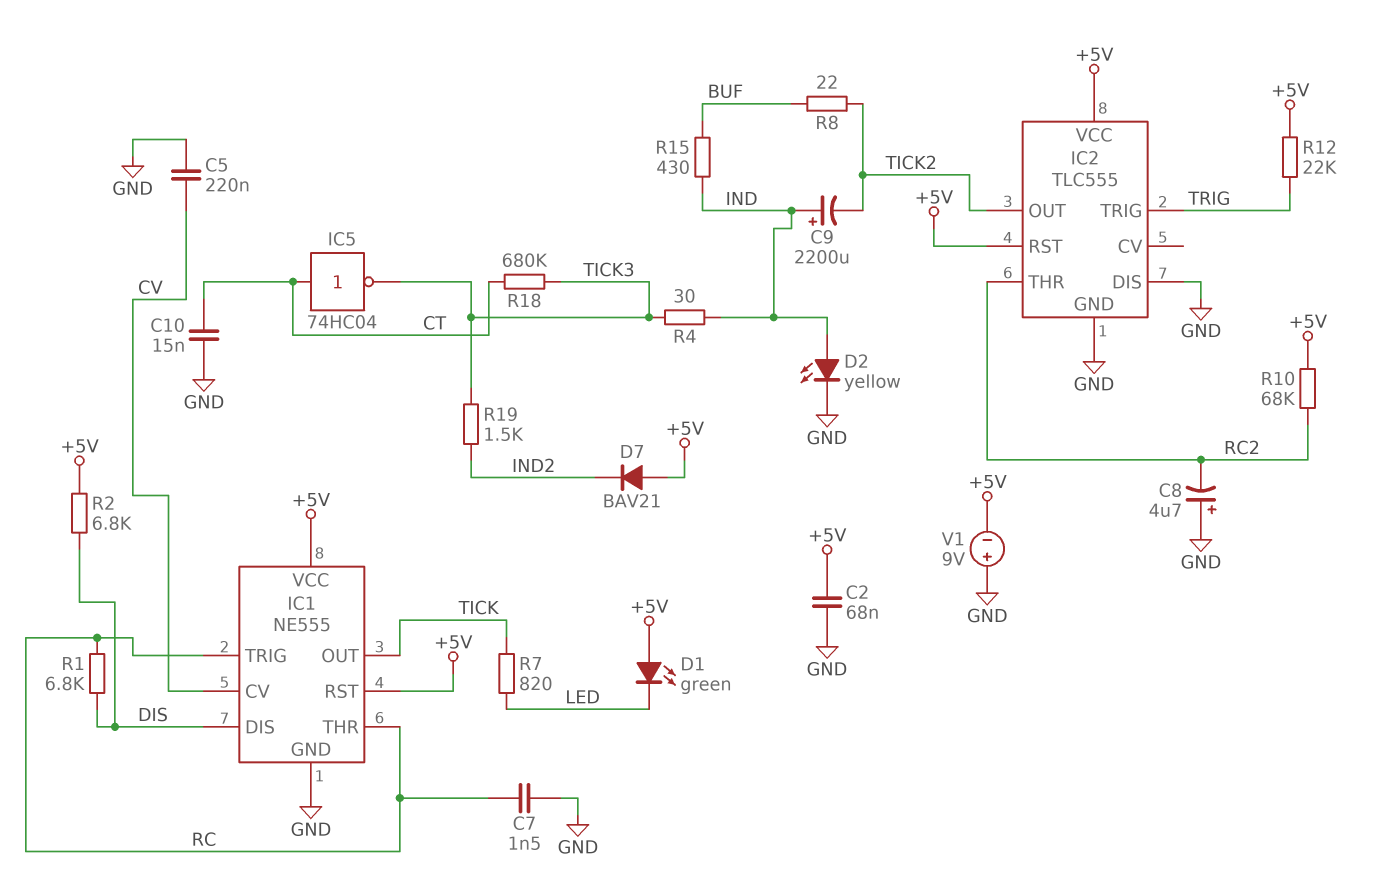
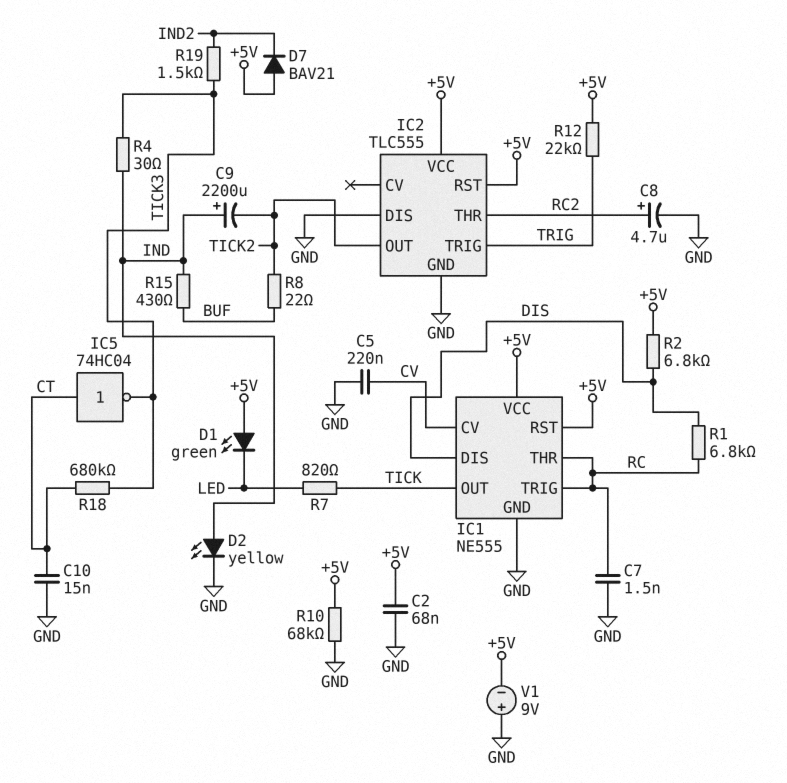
C8: 4.7uF (plus GND, minus RC2) -> 4.7uF (plus RC2, minus GND)
R10: 68k (+5V, RC2) -> 68k (+5V, GND)

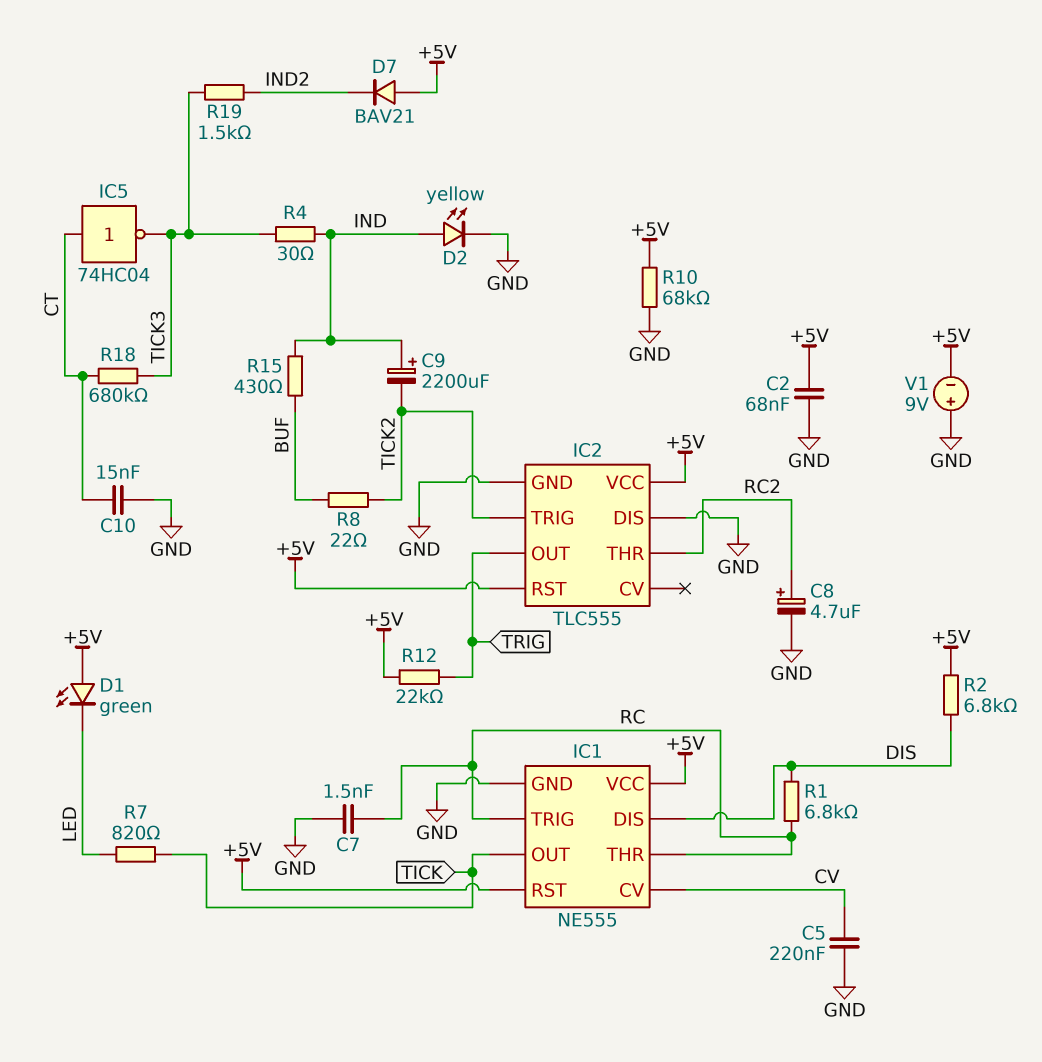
IC2 pin OUT: TICK2 -> TRIG
IC2 pin TRIG: TRIG -> TICK2

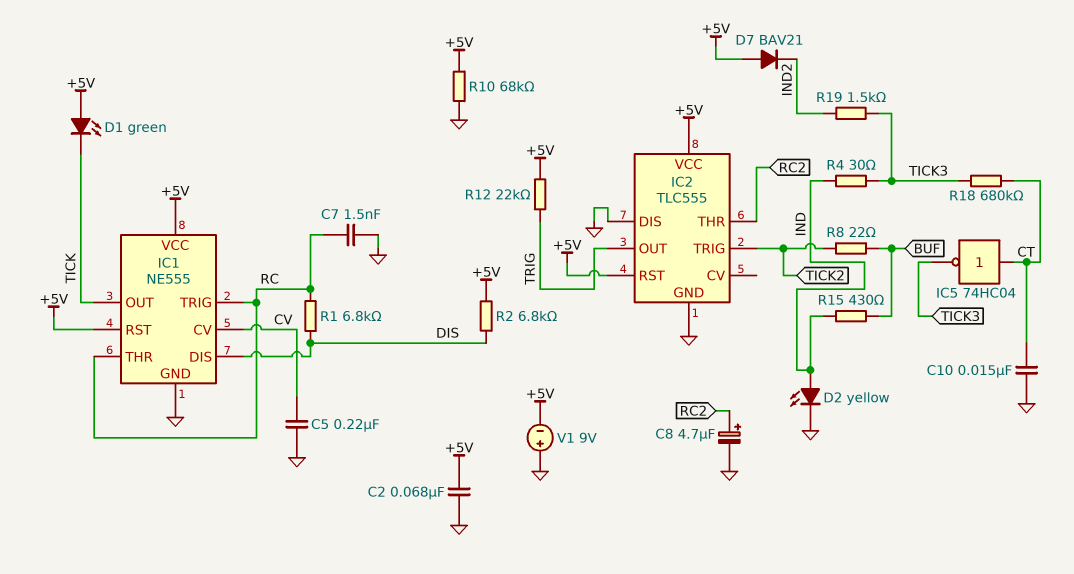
C9: 2200uF (plus IND, minus TICK2) -> none
D1: LED green (A +5V, K LED) -> LED green (A +5V, K TICK)
R7: 820 (LED, TICK) -> none

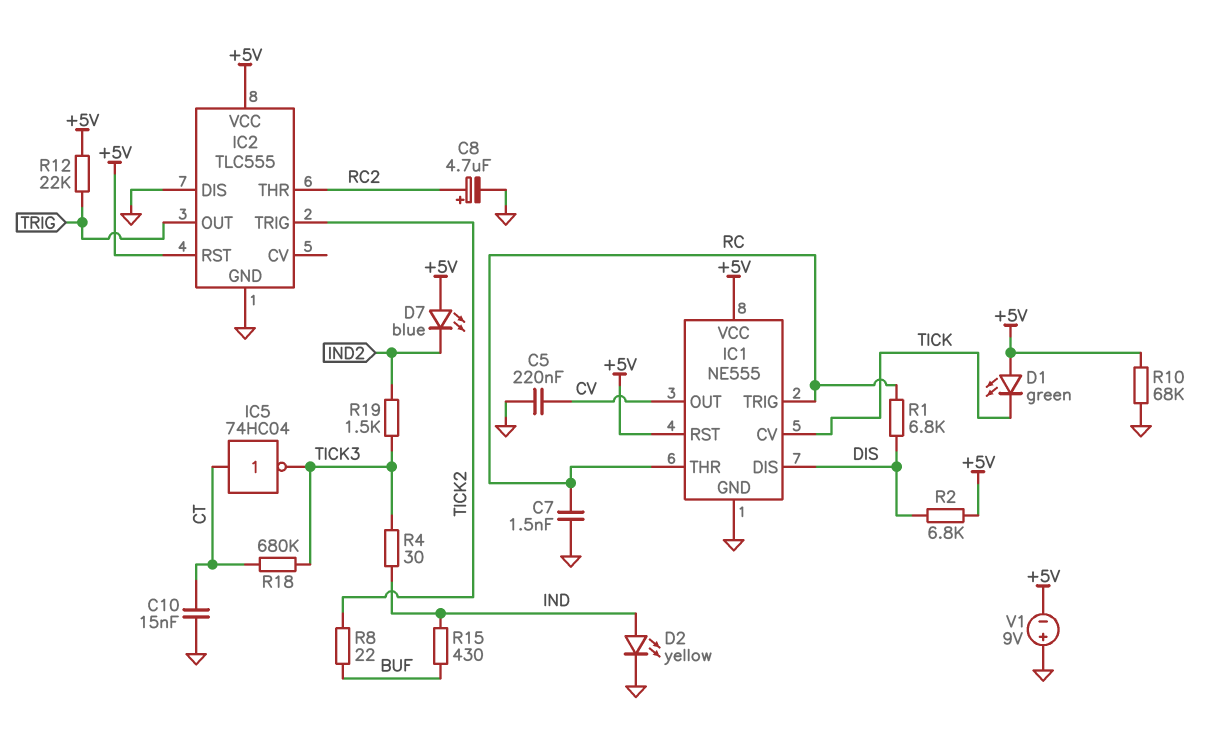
C2: 68nF (+5V, GND) -> none
D7: diode BAV21 (A +5V, K IND2) -> LED blue (A +5V, K IND2)
IC1 pin CV: CV -> TICK
IC1 pin OUT: TICK -> CV

